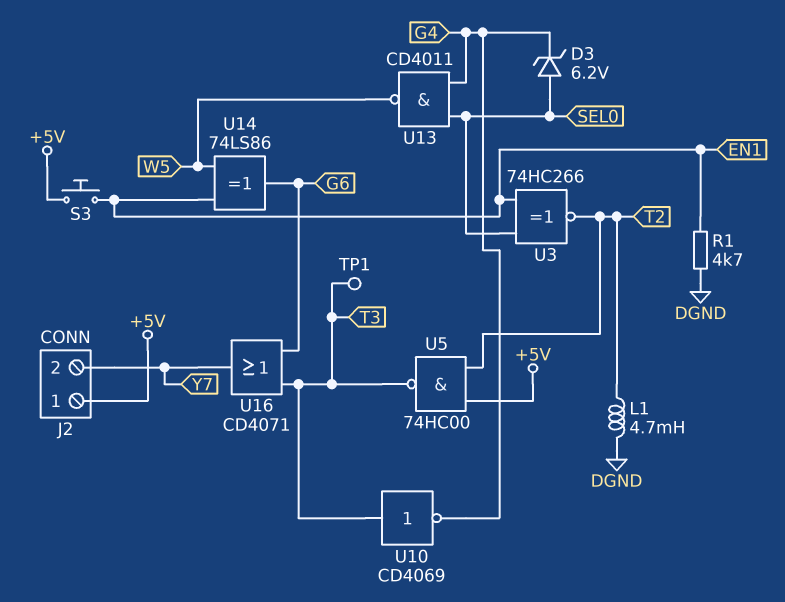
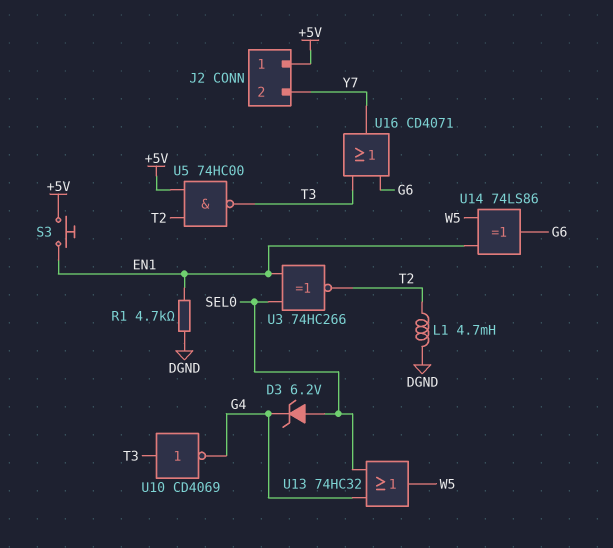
TP1: test point (T3) -> none
U13: NAND CD4011 (in G4, in SEL0, out W5) -> OR 74HC32 (in G4, in SEL0, out W5)

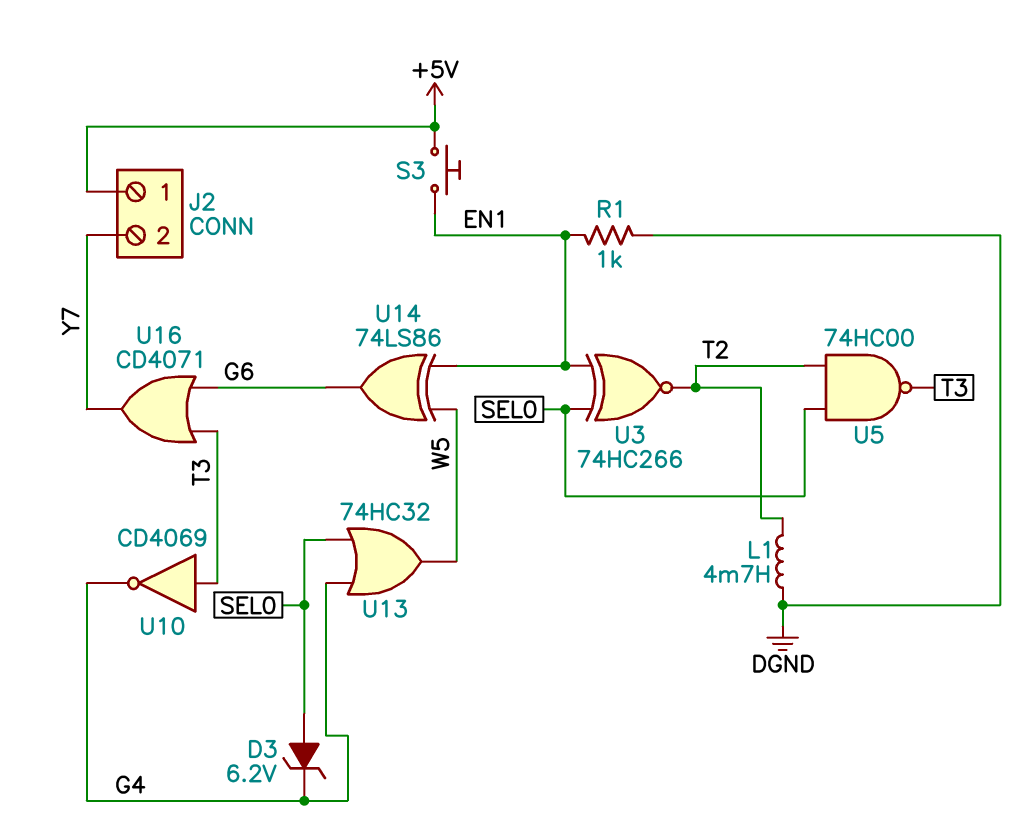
R1: 4.7k (DGND, EN1) -> 1k (DGND, EN1)
U5: NAND 74HC00 (in +5V, in T2, out T3) -> NAND 74HC00 (in SEL0, in T2, out T3)

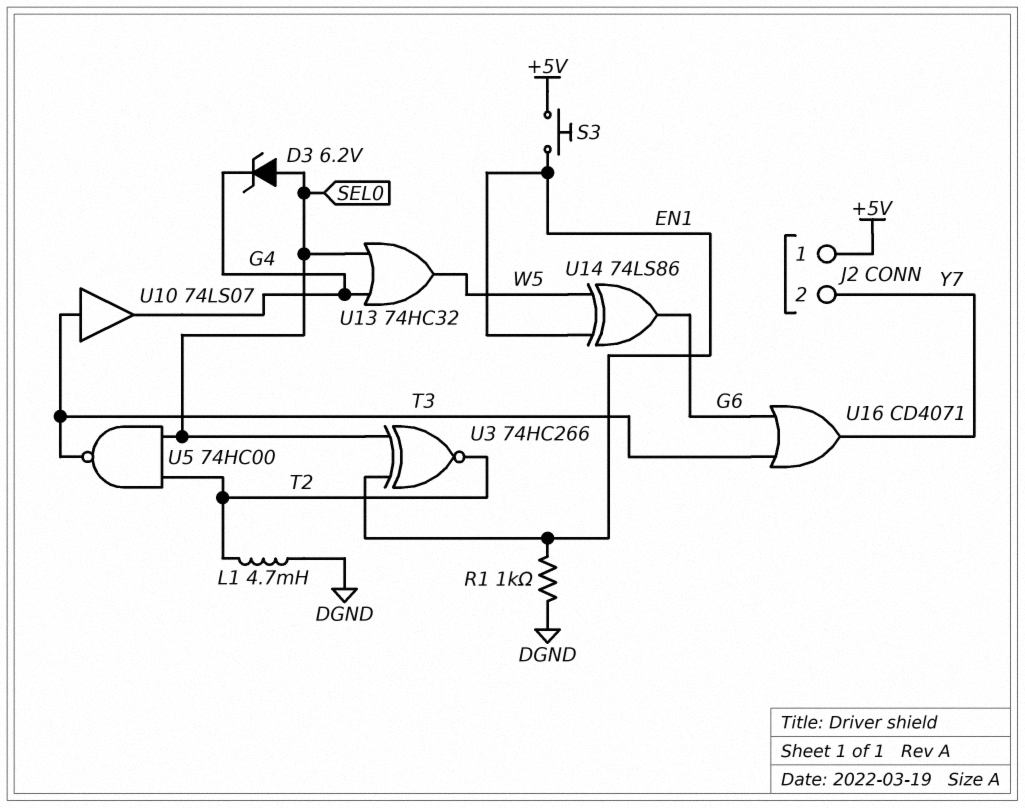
U10: NOT CD4069 (in T3, out G4) -> buffer 74LS07 (in T3, out G4)

